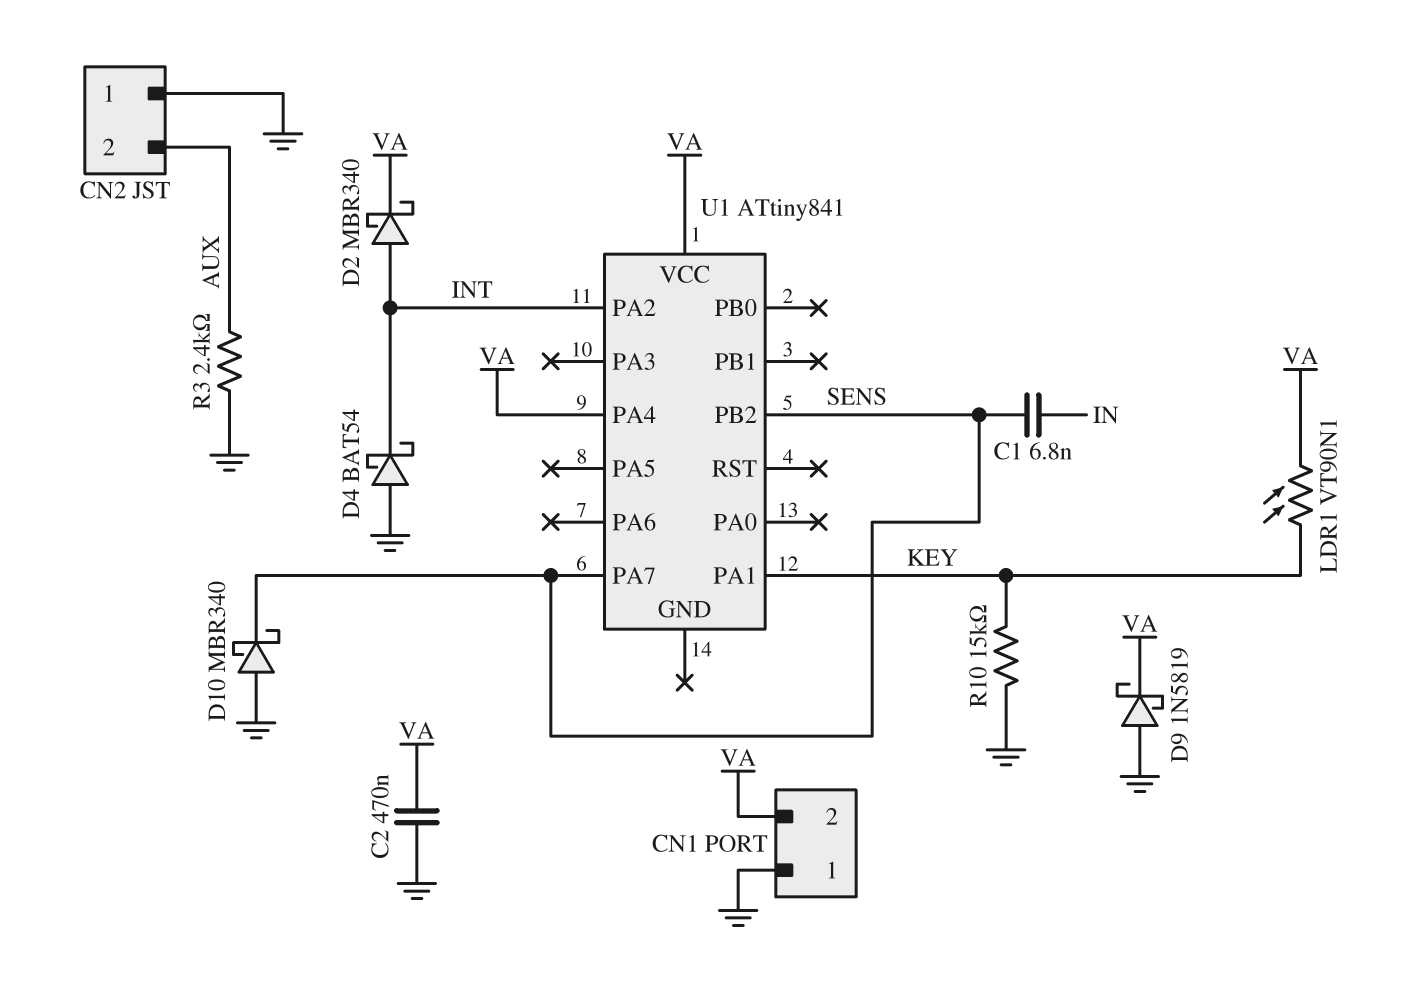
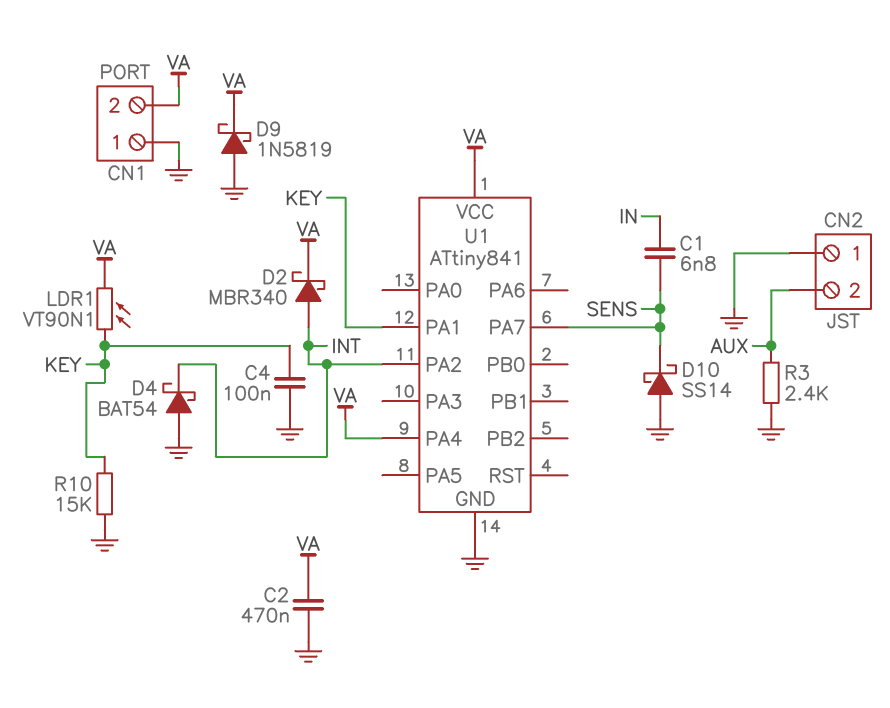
C4: none -> 100nF (GND, KEY)
D10: schottky MBR340 (A GND, K SENS) -> schottky SS14 (A GND, K SENS)
U1 pin GND: none -> GND
U1 pin PB2: SENS -> none

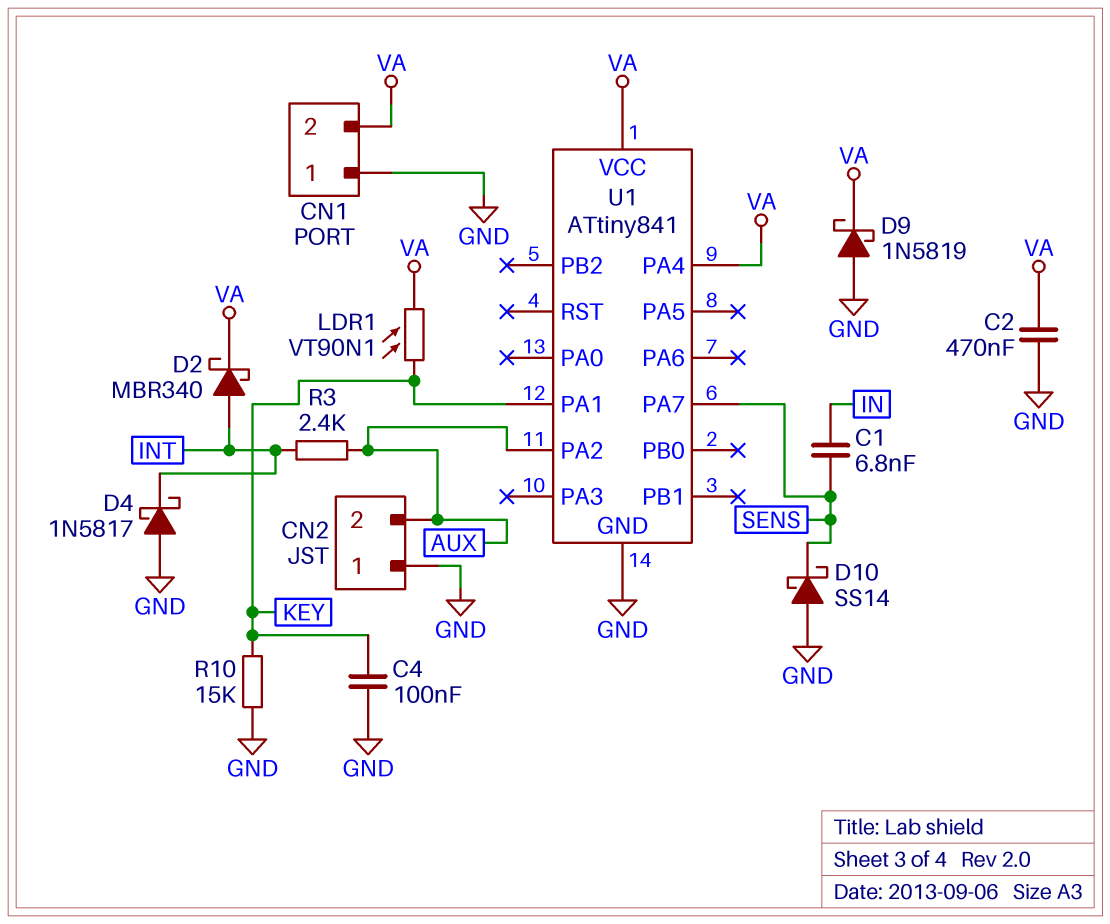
D4: schottky BAT54 (A GND, K INT) -> schottky 1N5817 (A GND, K INT)
R3: 2.4k (AUX, GND) -> 2.4k (AUX, INT)
U1 pin PA2: INT -> AUX

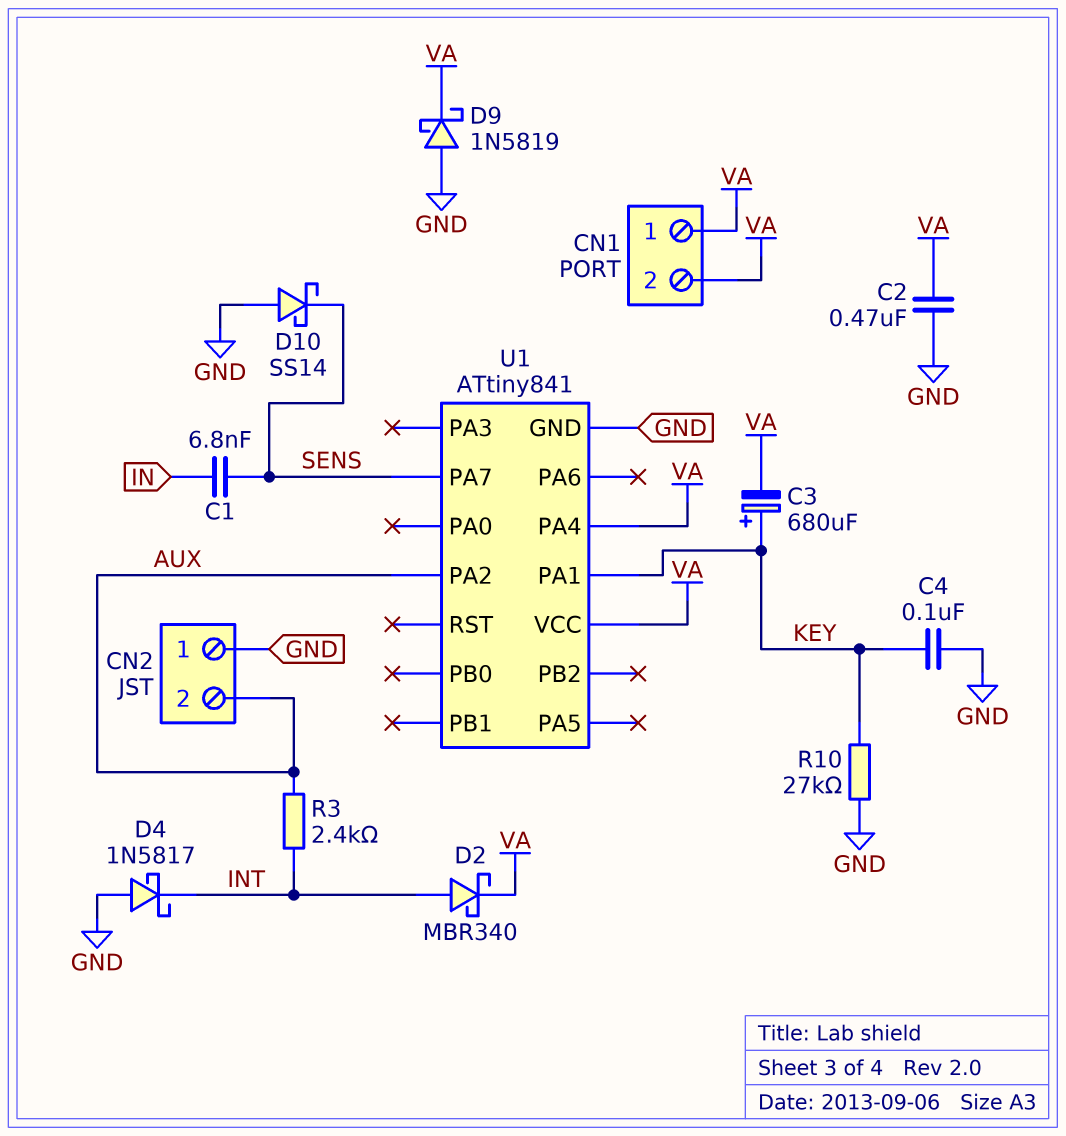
C3: none -> 680uF (plus KEY, minus VA)
CN1 pin 1: GND -> VA
LDR1: VT90N1 (KEY, VA) -> none
R10: 15k (GND, KEY) -> 27k (GND, KEY)

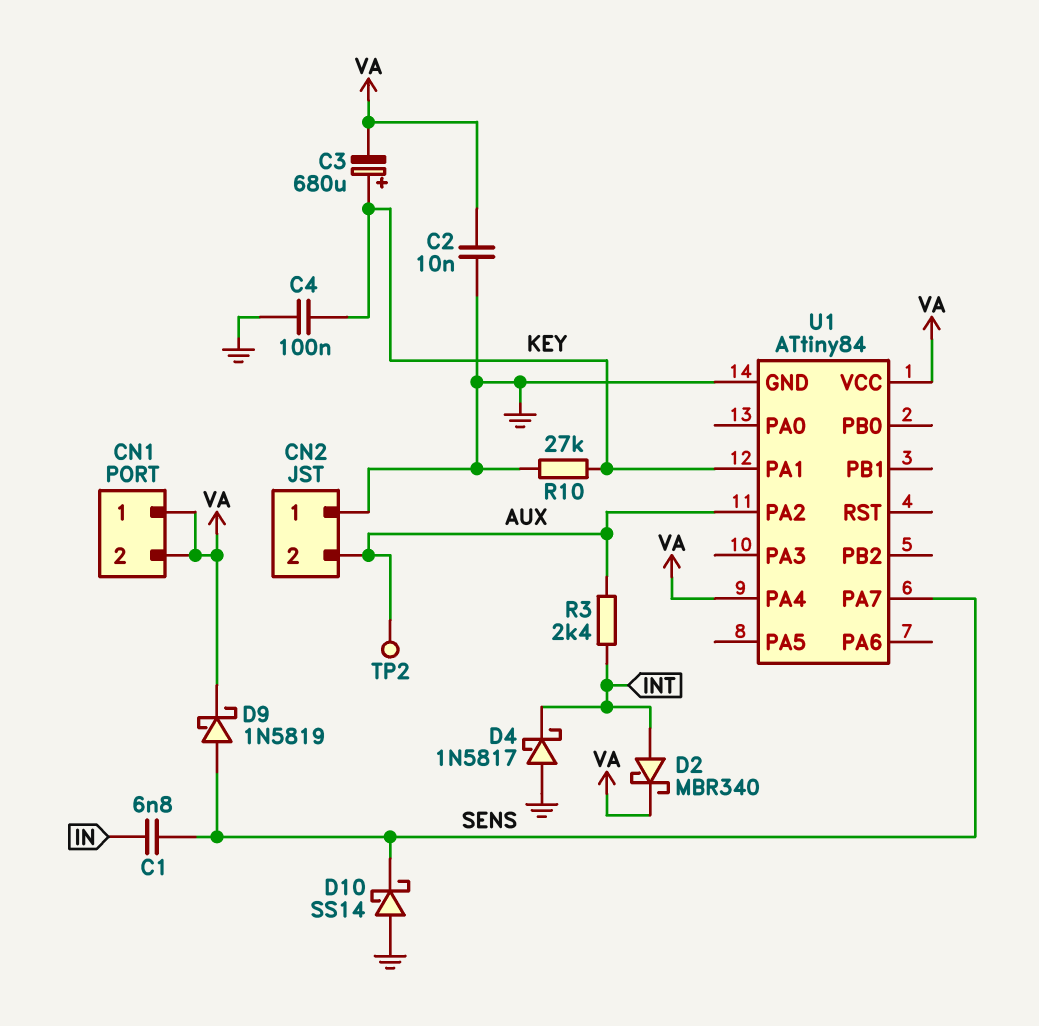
C2: 470nF (GND, VA) -> 10nF (GND, VA)
D9: schottky 1N5819 (A GND, K VA) -> schottky 1N5819 (A SENS, K VA)
TP2: none -> test point (AUX)
U1: ATtiny841 -> ATtiny84

